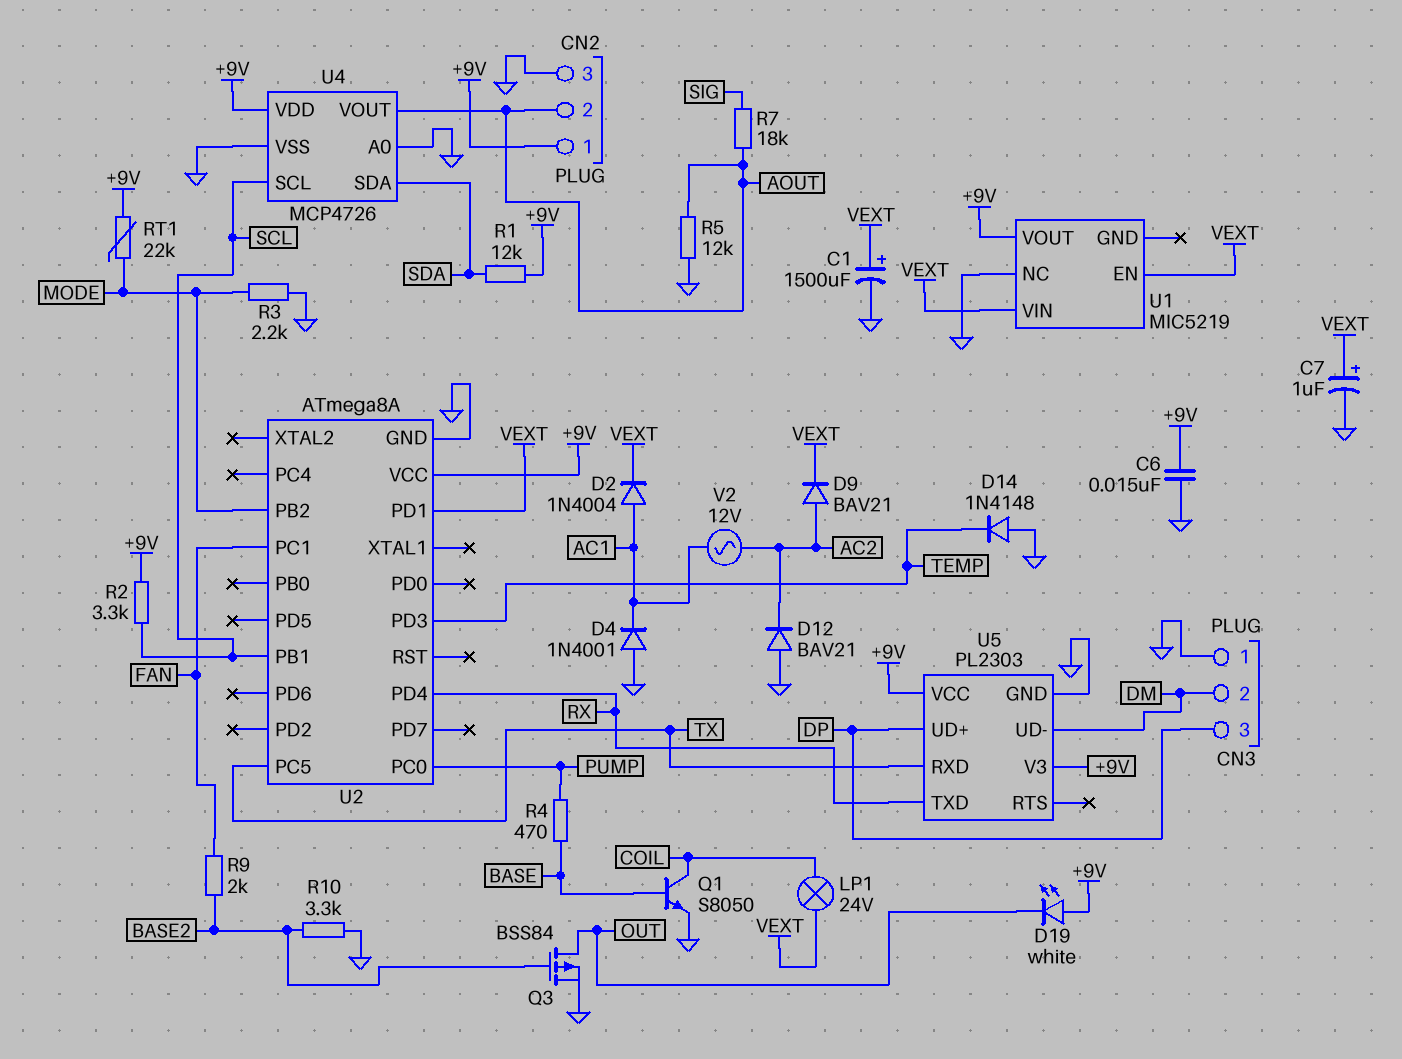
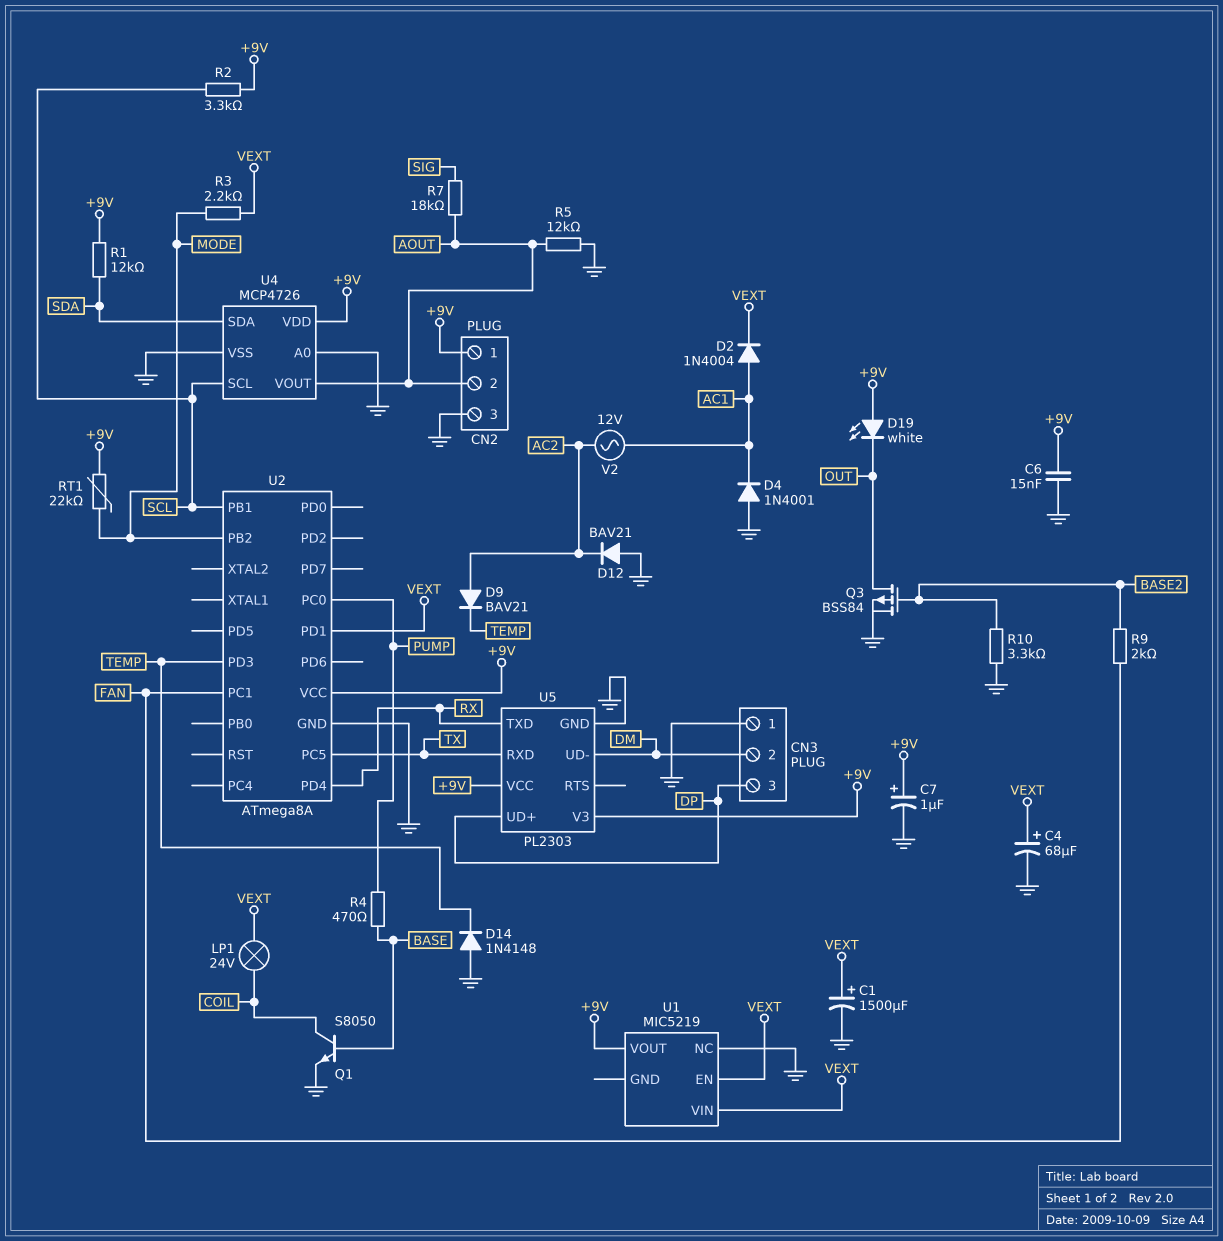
C4: none -> 68uF (plus VEXT, minus GND)
C7: 1uF (plus VEXT, minus GND) -> 1uF (plus +9V, minus GND)
D9: diode BAV21 (A AC2, K VEXT) -> diode BAV21 (A AC2, K TEMP)
R3: 2.2k (GND, MODE) -> 2.2k (MODE, VEXT)

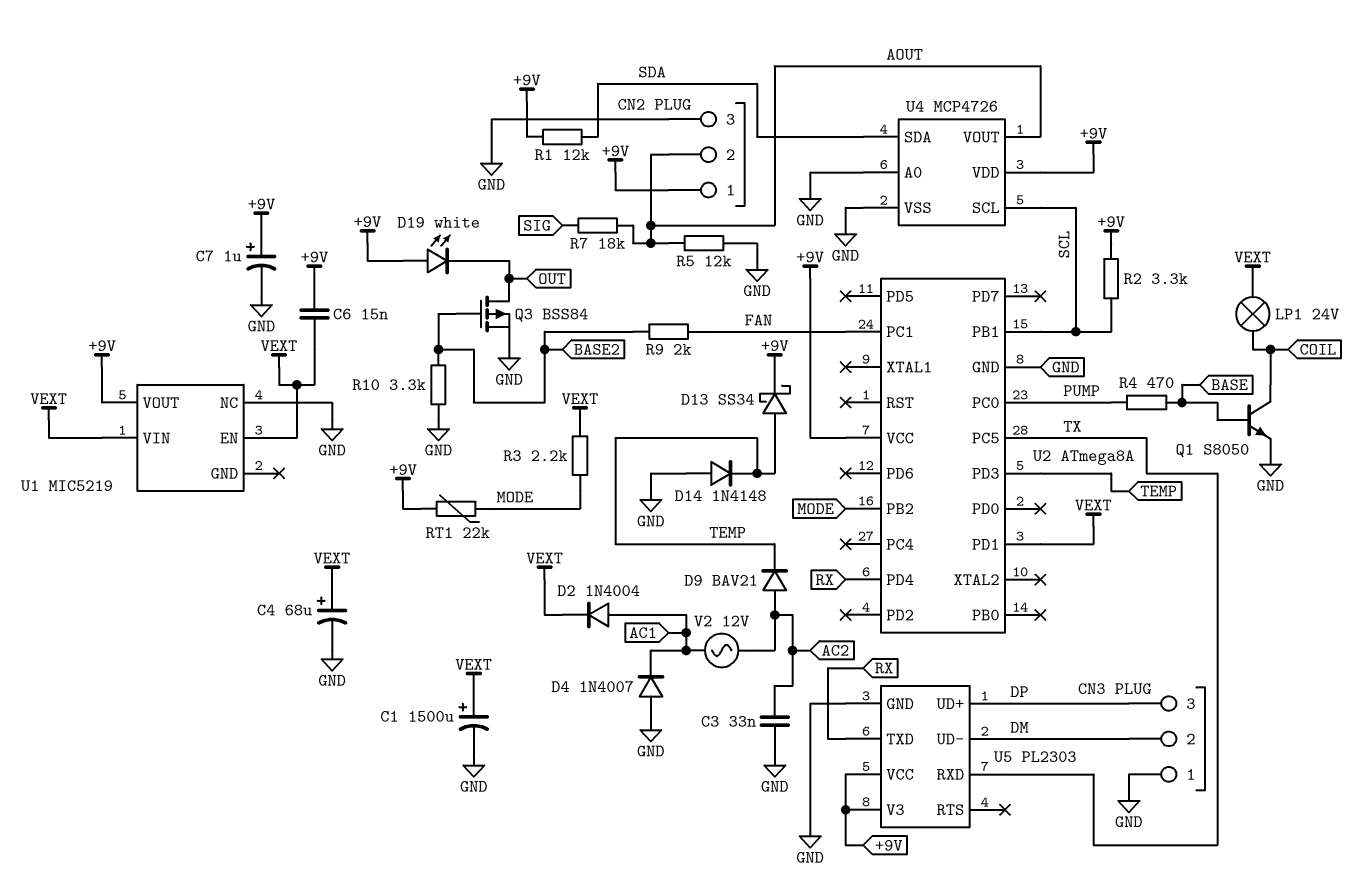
C3: none -> 33nF (AC2, GND)
C6: 15nF (+9V, GND) -> 15nF (+9V, VEXT)
D4: diode 1N4001 (A GND, K AC1) -> diode 1N4007 (A GND, K AC1)
D12: diode BAV21 (A GND, K AC2) -> none
D13: none -> schottky SS34 (A TEMP, K +9V)

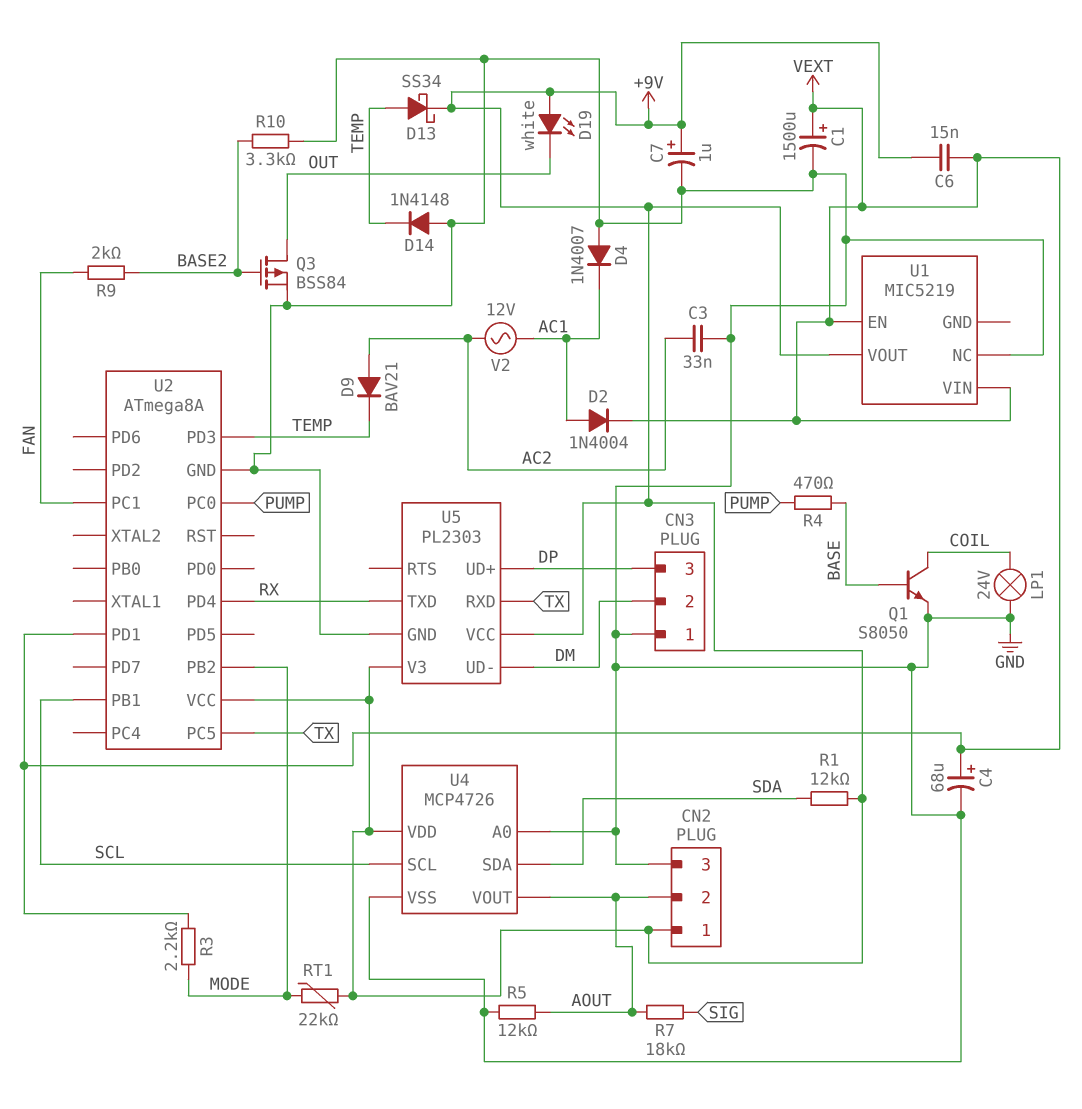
LP1: lamp 24V (COIL, VEXT) -> lamp 24V (COIL, GND)
R2: 3.3k (+9V, SCL) -> none

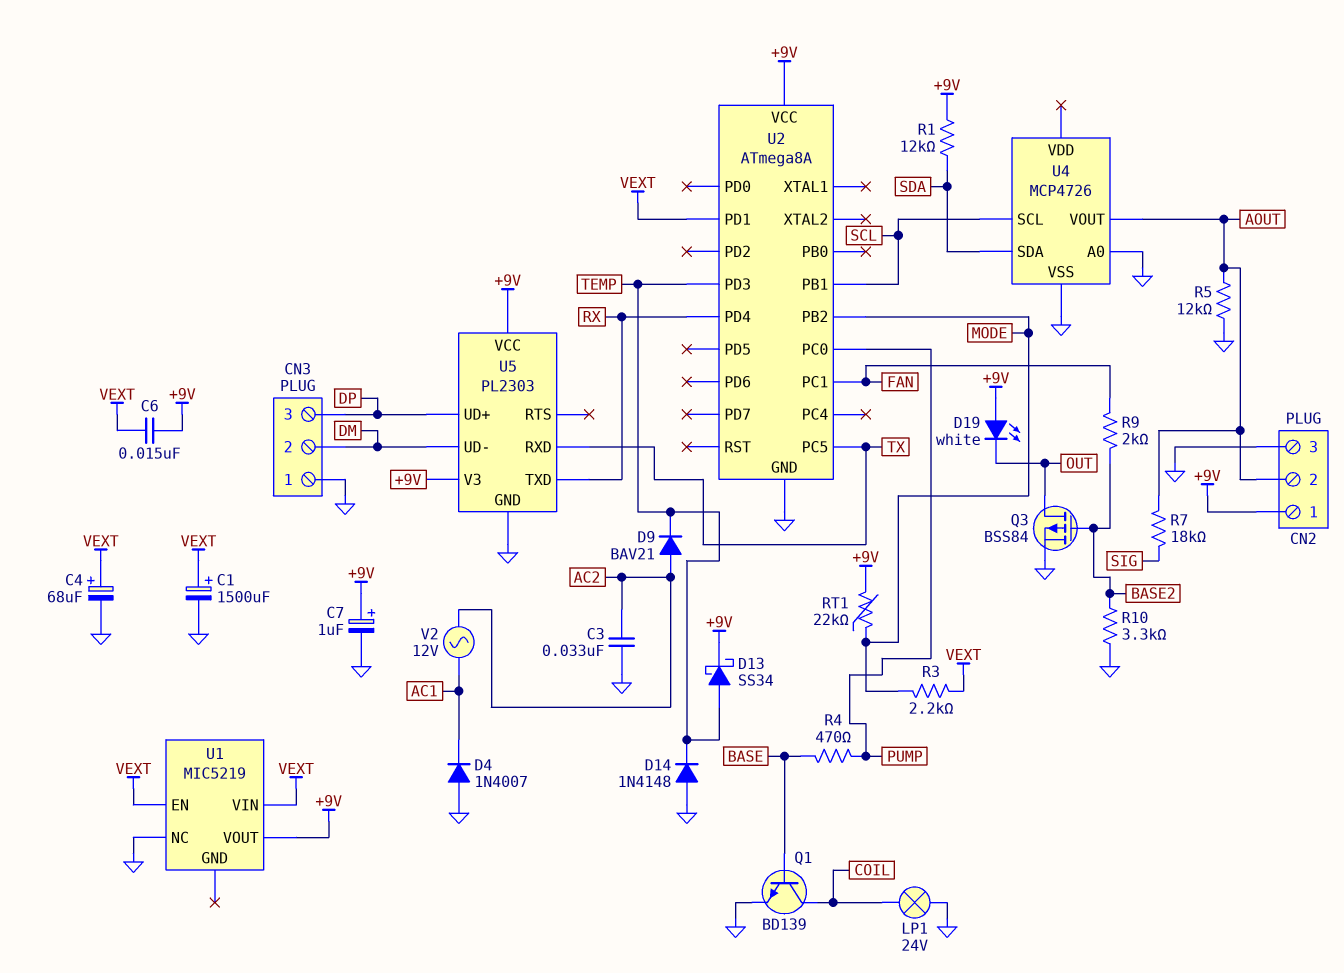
D2: diode 1N4004 (A AC1, K VEXT) -> none
Q1: NPN S8050 (B BASE, C COIL, E GND) -> NPN BD139 (B BASE, C COIL, E GND)
U4 pin VDD: +9V -> none

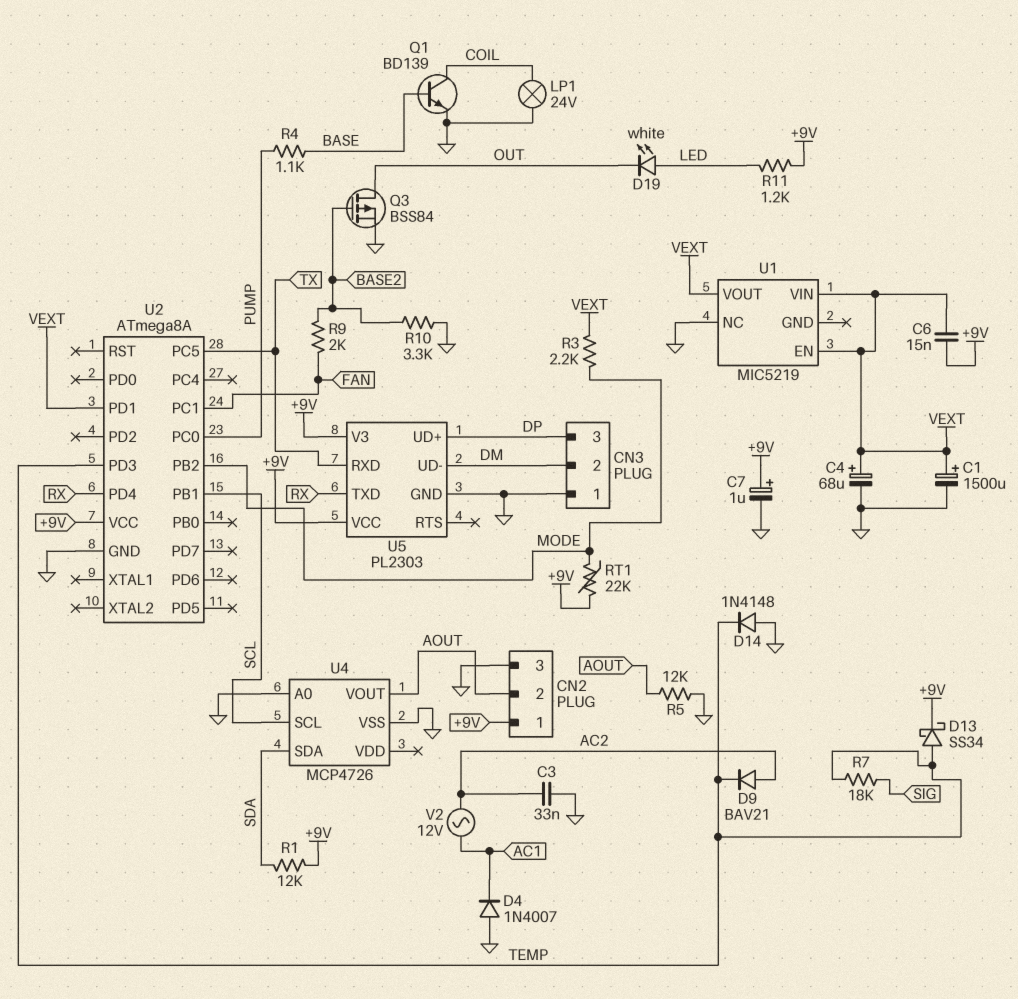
D19: LED white (A +9V, K OUT) -> LED white (A LED, K OUT)
R4: 470 (BASE, PUMP) -> 1.1k (BASE, PUMP)
R7: 18k (AOUT, SIG) -> 18k (SIG, TEMP)
R11: none -> 1.2k (+9V, LED)
U1 pin VOUT: +9V -> VEXT

